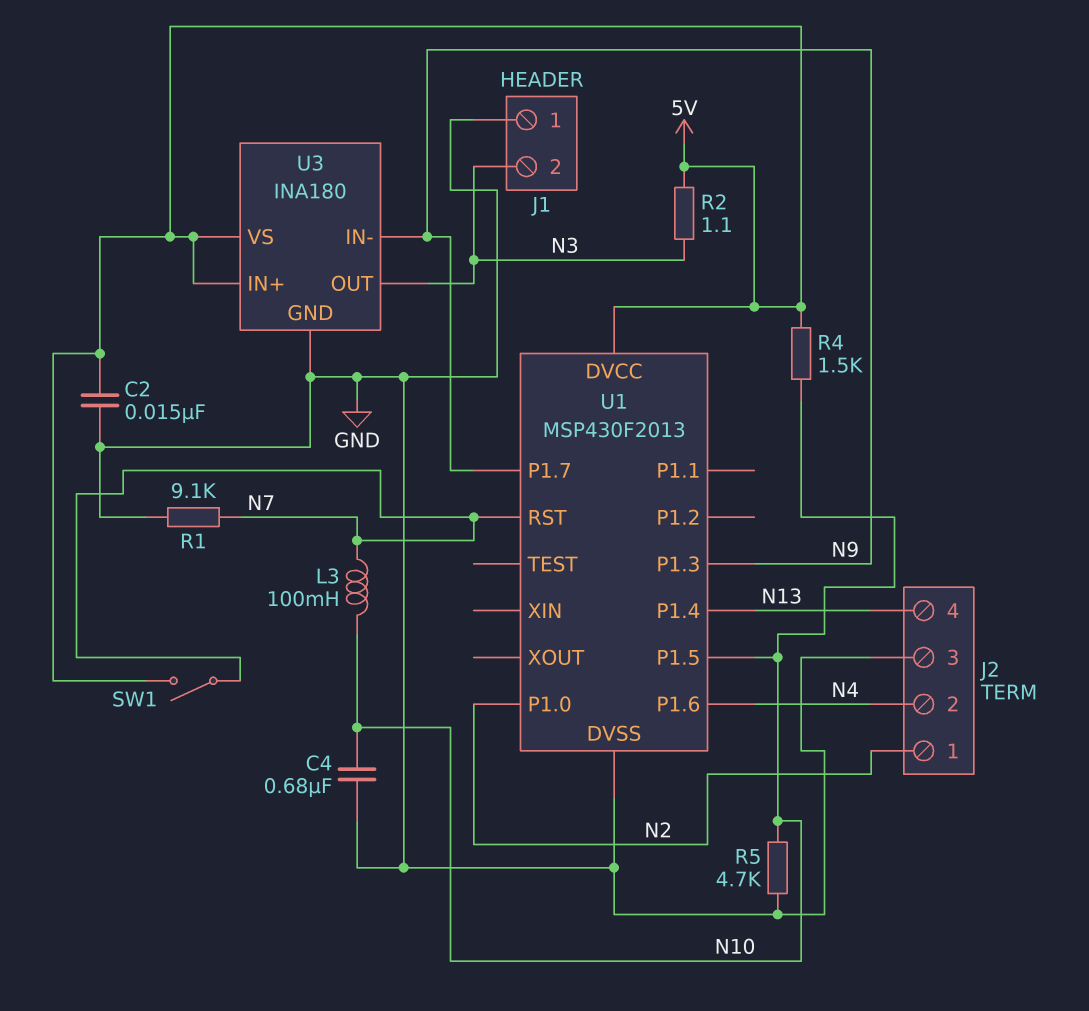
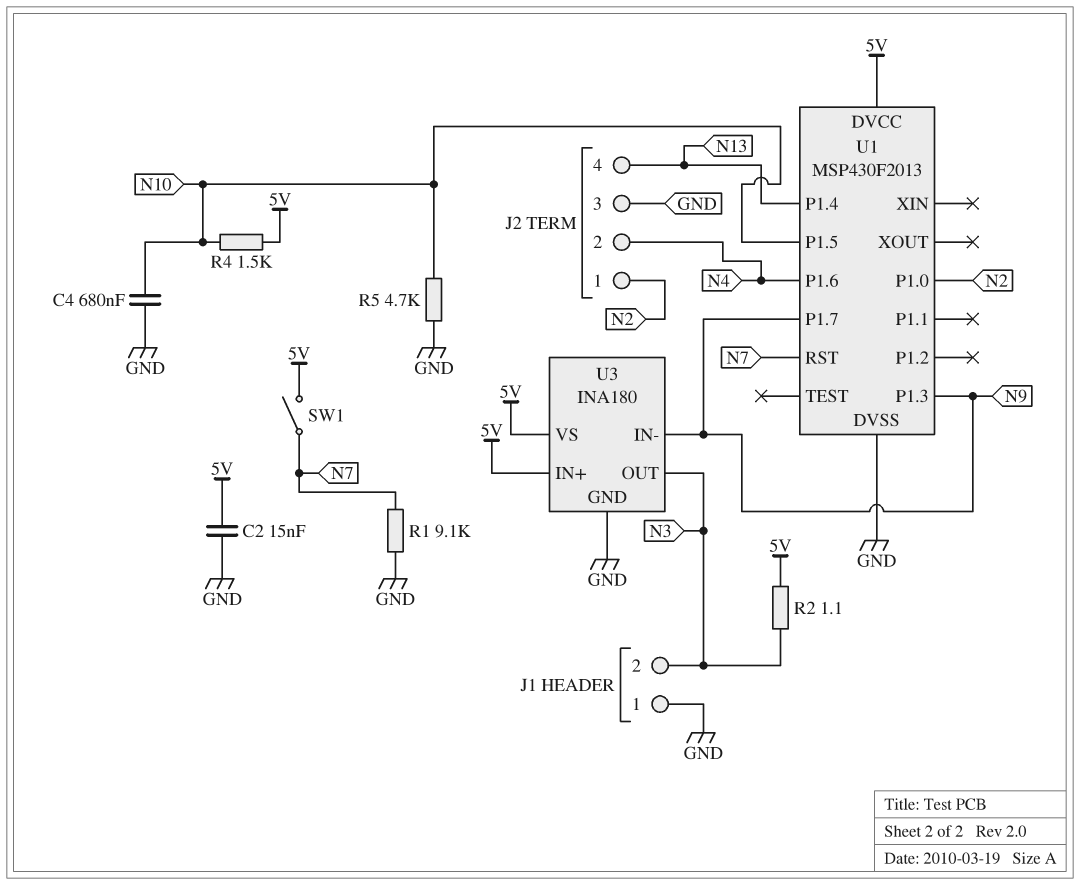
L3: 100mH (N7, N10) -> none

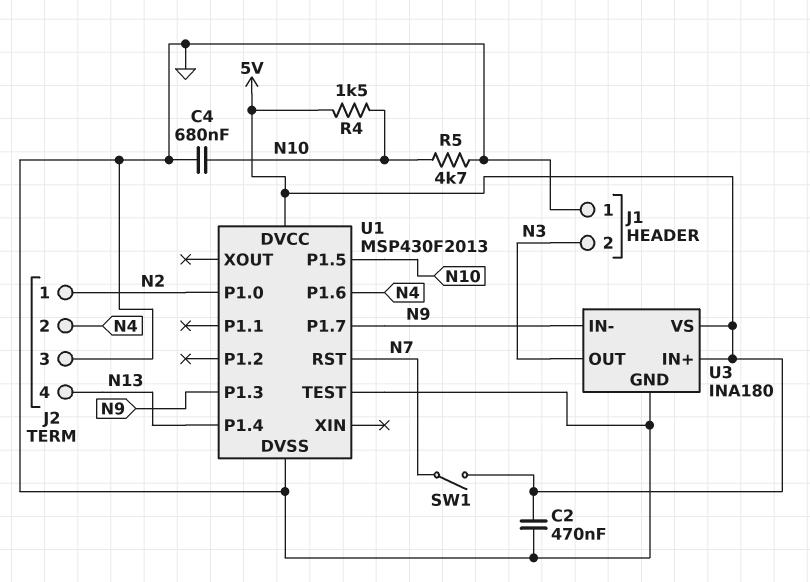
C2: 15nF (5V, GND) -> 470nF (5V, GND)
R1: 9.1k (GND, N7) -> none
R2: 1.1 (5V, N3) -> none
U1 pin TEST: none -> GND

